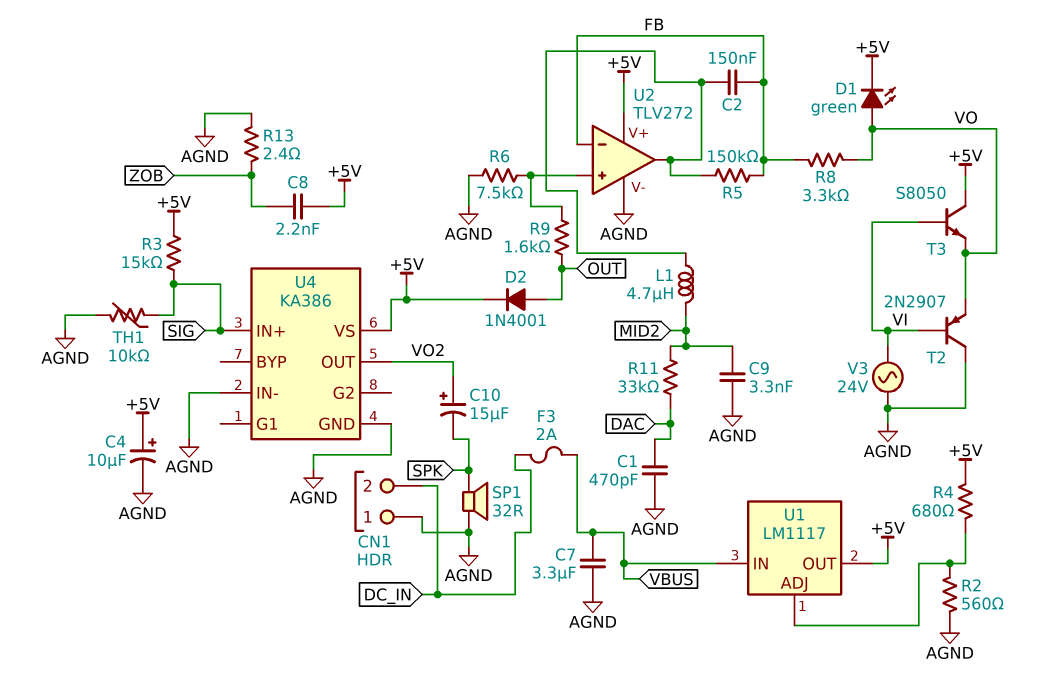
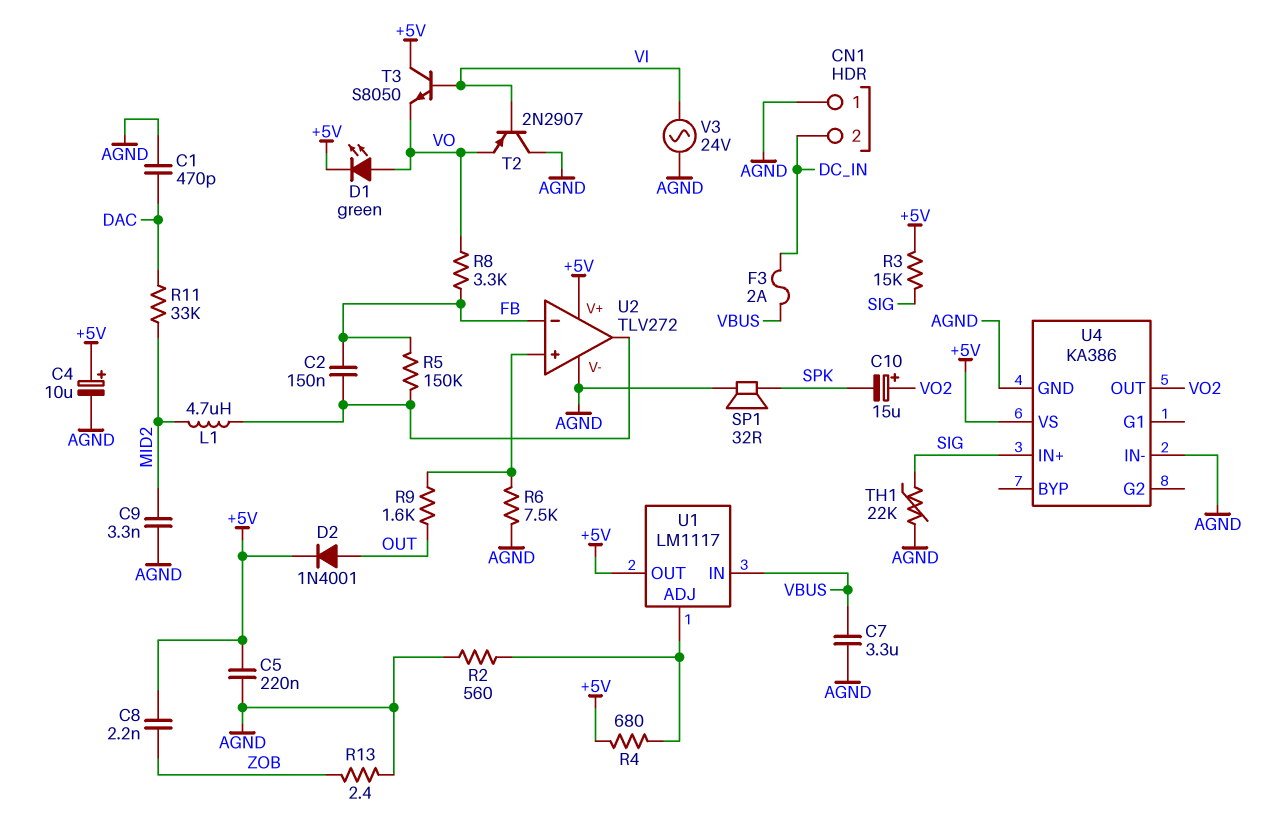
C5: none -> 220nF (+5V, AGND)
TH1: 10k (AGND, SIG) -> 22k (AGND, SIG)

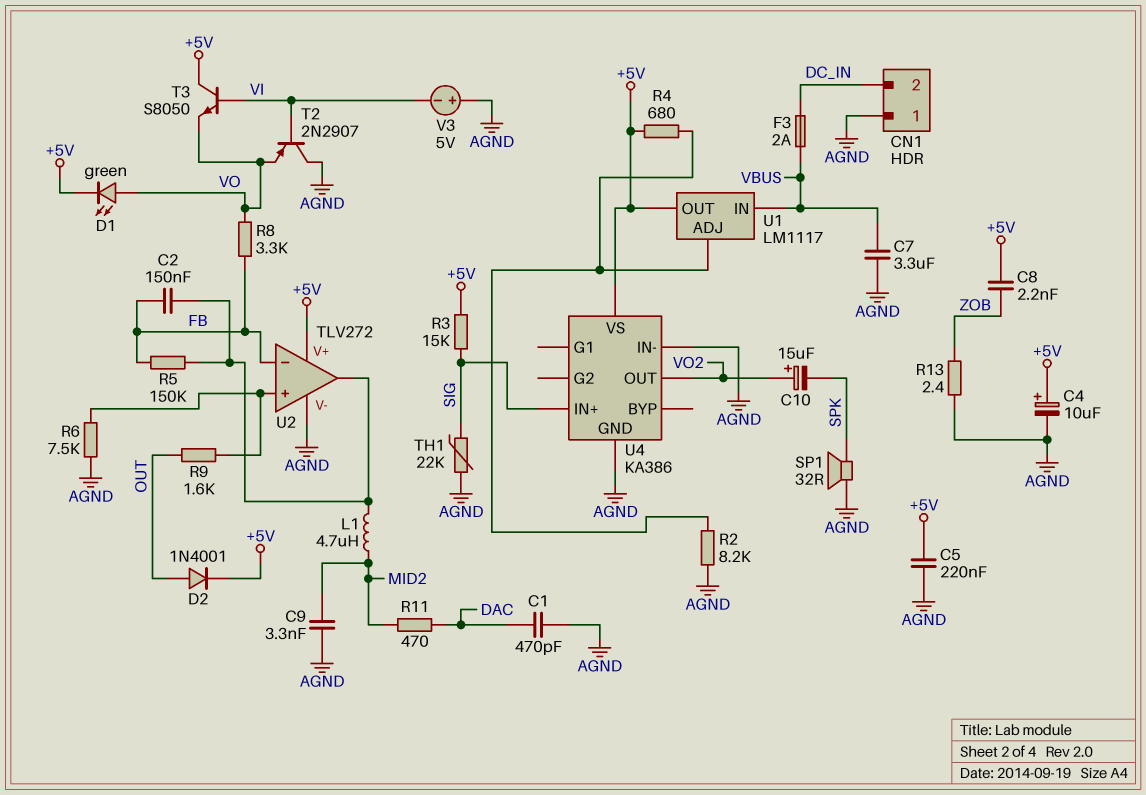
R2: 560 (AGND, U1/ADJ) -> 8.2k (AGND, U1/ADJ)
R11: 33k (DAC, MID2) -> 470 (DAC, MID2)
V3: AC 24V (AGND, VI) -> 5V (plus AGND, minus VI)

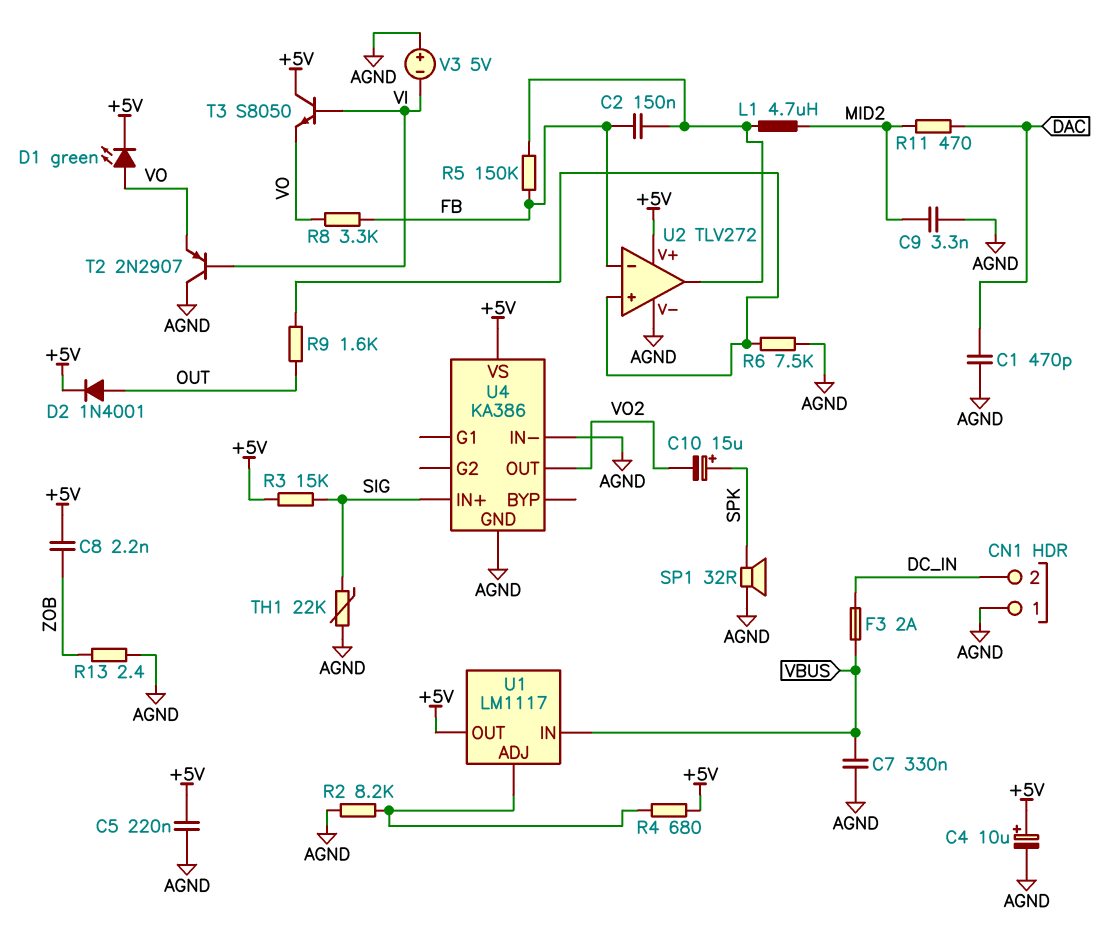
C7: 3.3uF (AGND, VBUS) -> 330nF (AGND, VBUS)
C10: 15uF (plus VO2, minus SPK) -> 15uF (plus SPK, minus VO2)

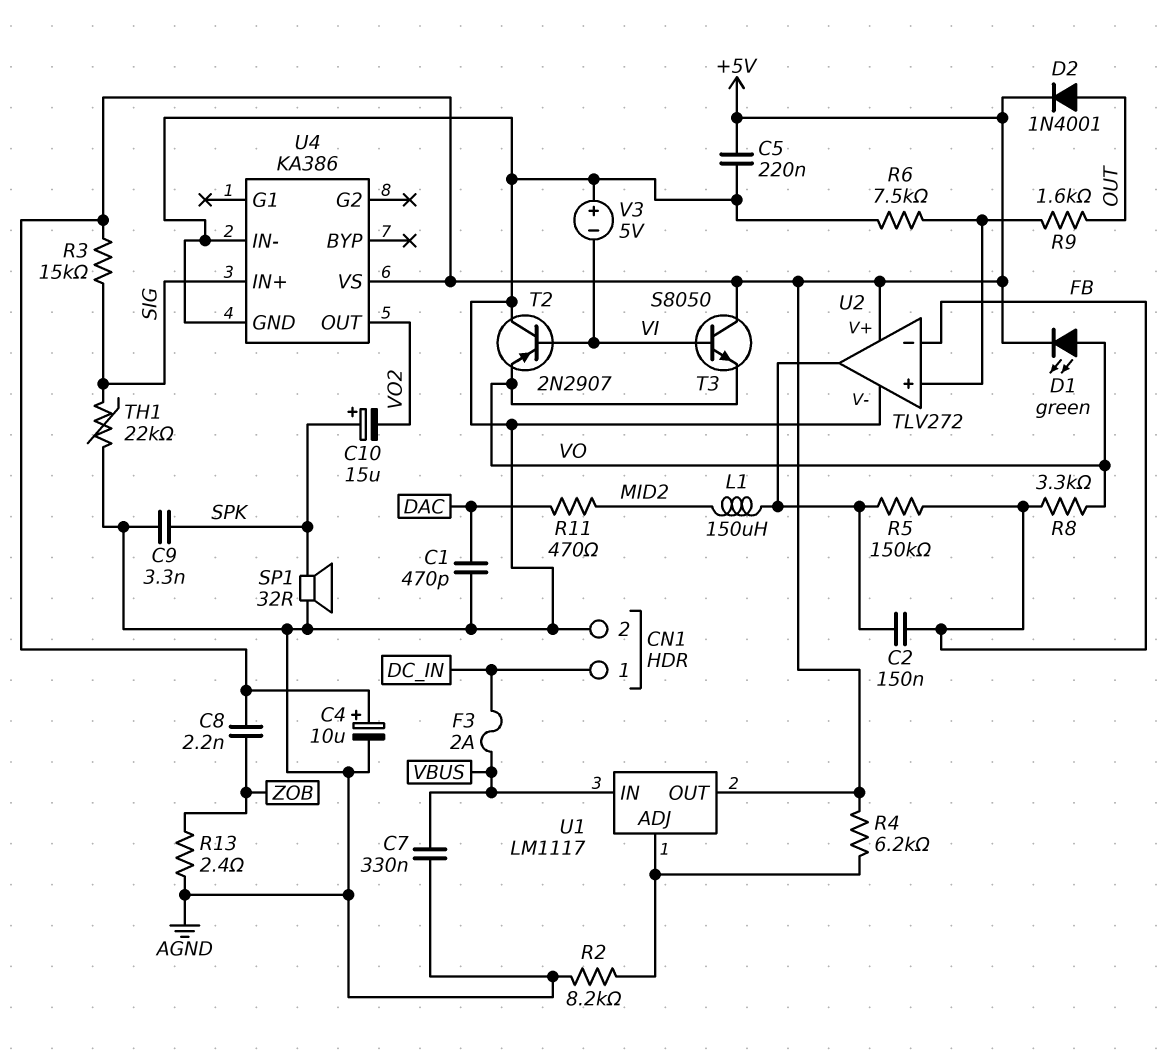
C9: 3.3nF (AGND, MID2) -> 3.3nF (AGND, SPK)
CN1 pin 1: AGND -> DC_IN
CN1 pin 2: DC_IN -> AGND
L1: 4.7uH (MID2, U2/out) -> 150uH (MID2, U2/out)
R4: 680 (+5V, U1/ADJ) -> 6.2k (+5V, U1/ADJ)

